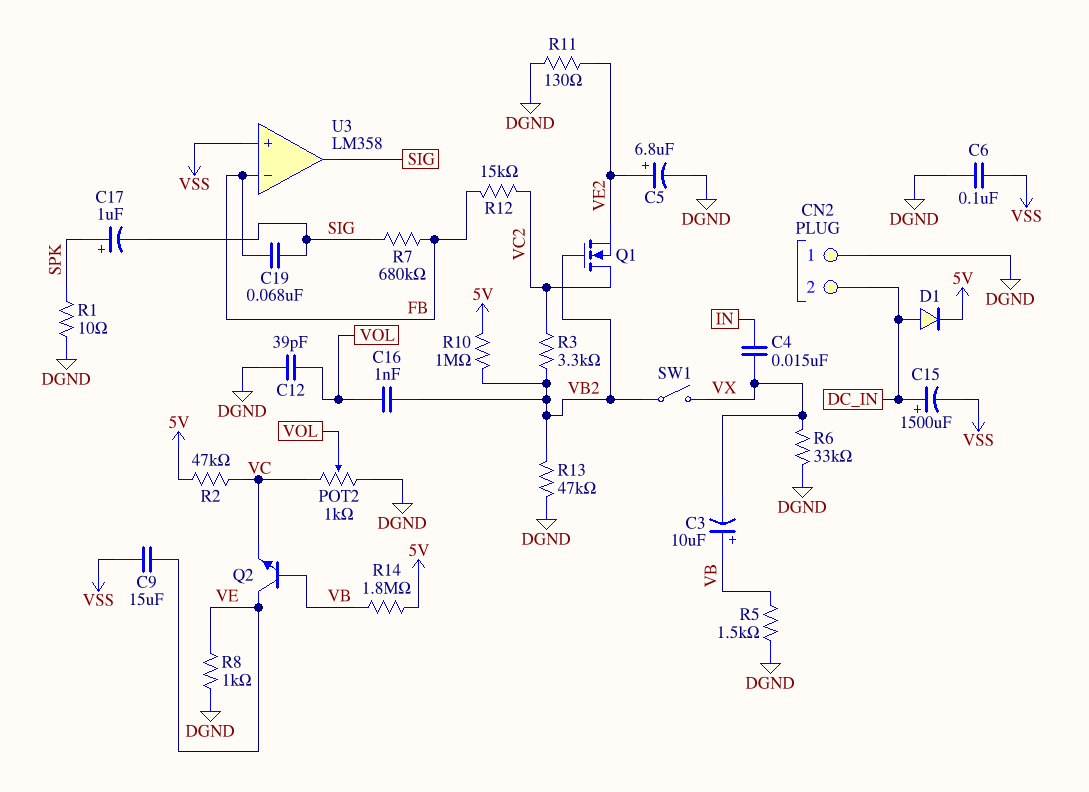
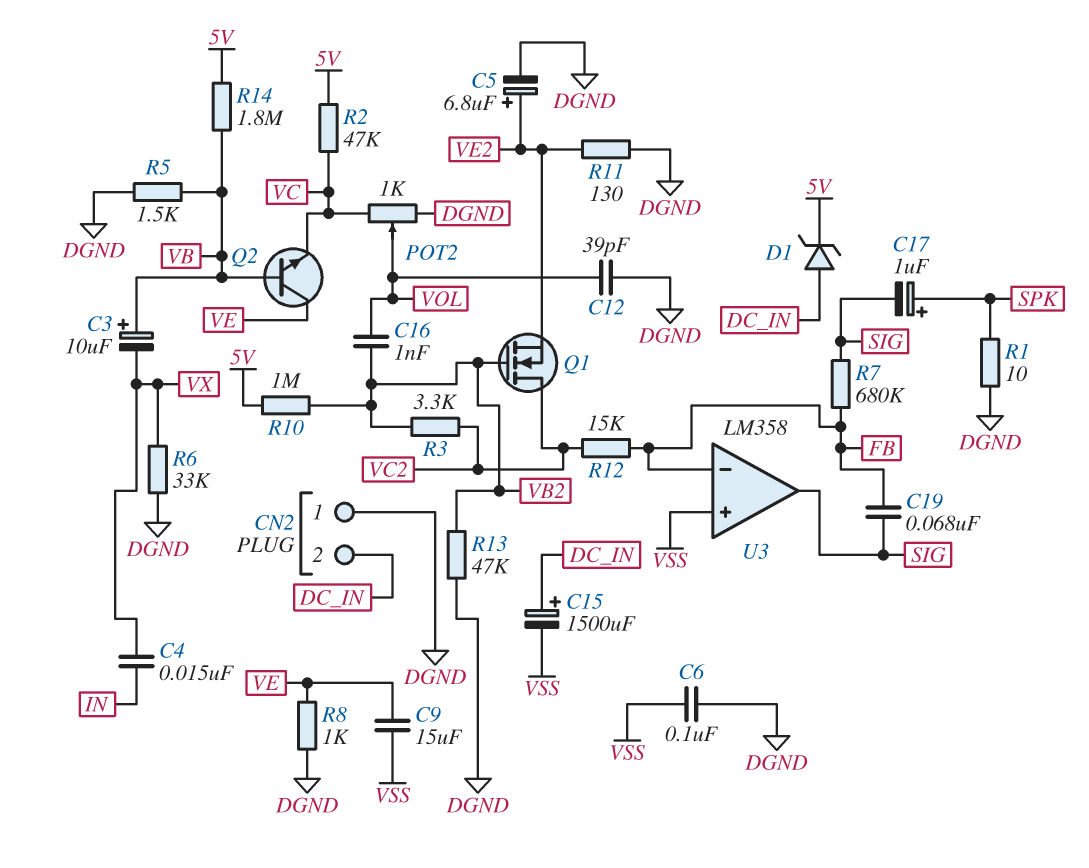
D1: diode (A DC_IN, K 5V) -> zener (A DC_IN, K 5V)
SW1: switch (VB2, VX) -> none

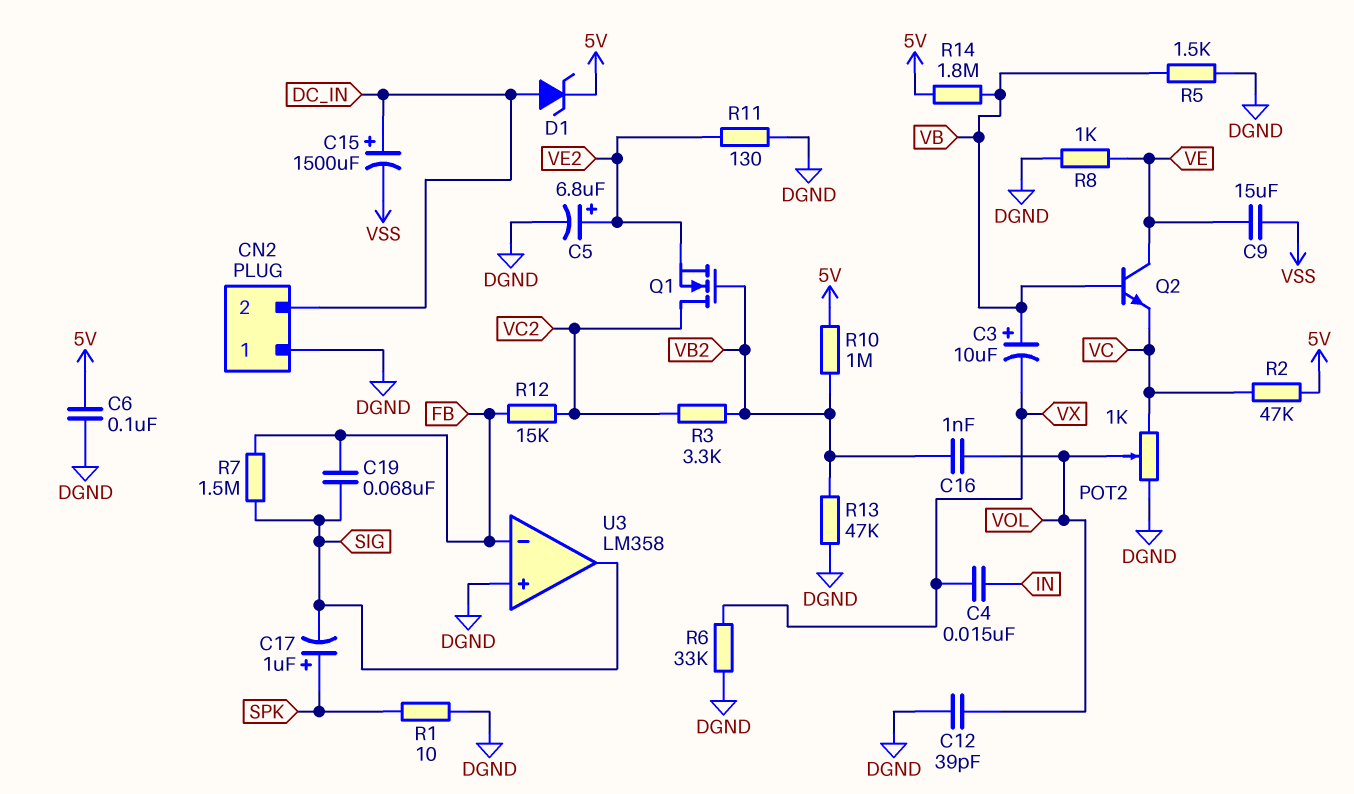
C6: 100nF (DGND, VSS) -> 100nF (5V, DGND)
R7: 680k (FB, SIG) -> 1.5M (FB, SIG)
U3 pin in+: VSS -> DGND

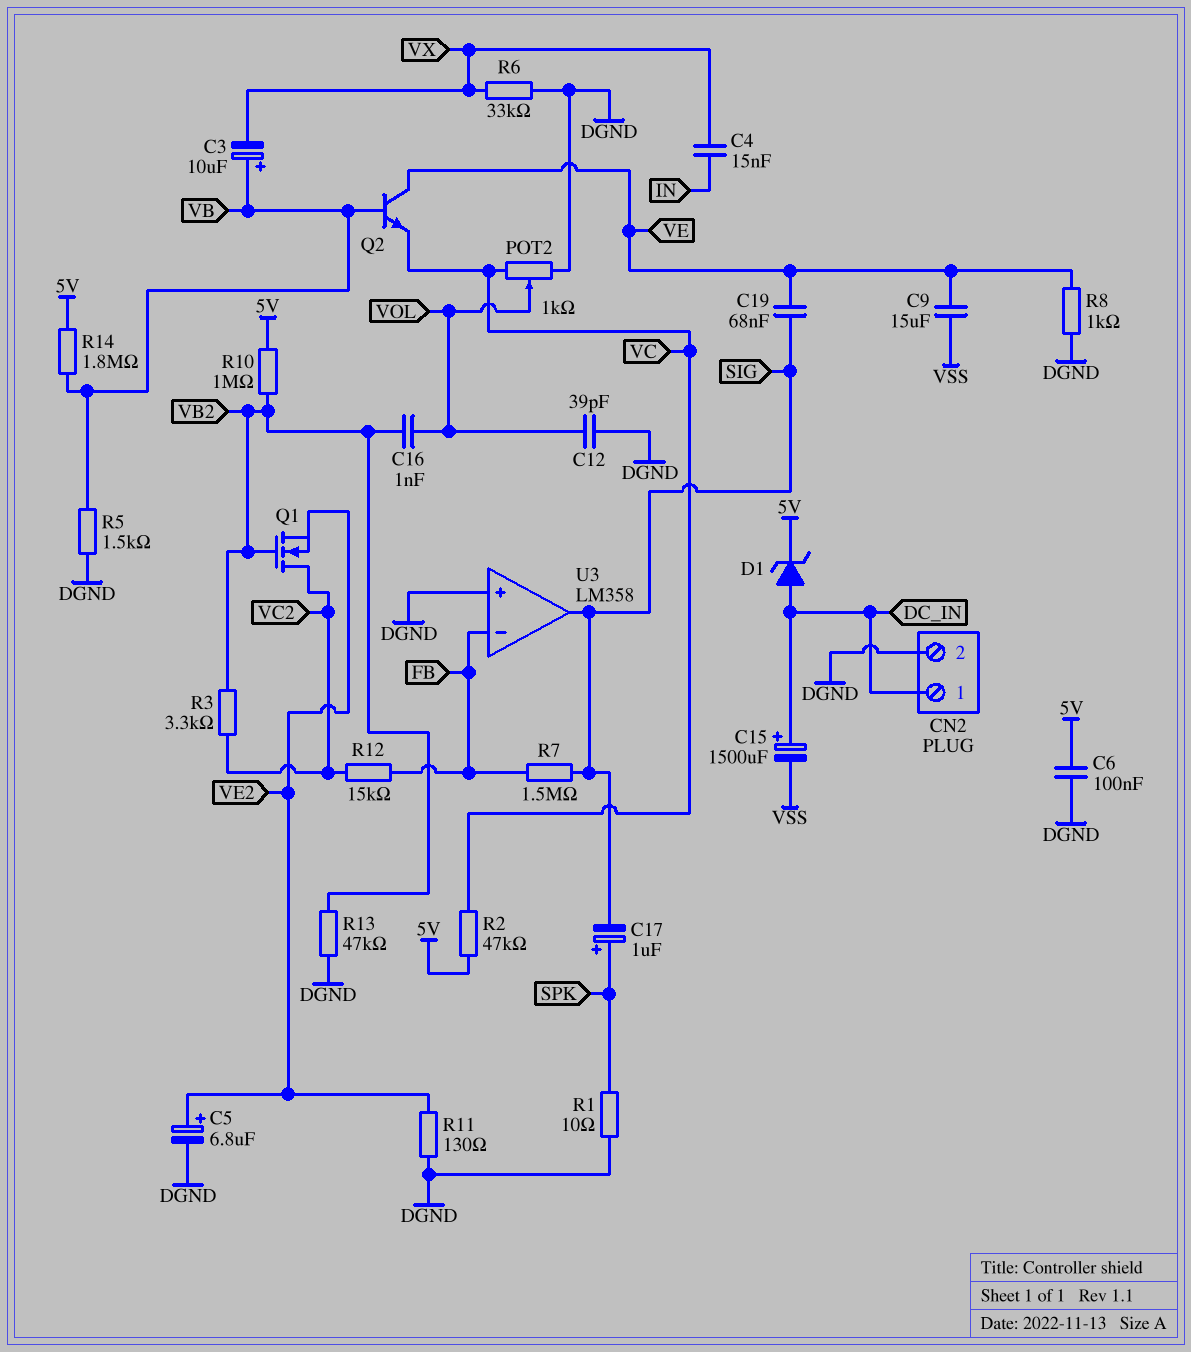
C19: 68nF (FB, SIG) -> 68nF (SIG, VE)
CN2 pin 1: DGND -> DC_IN
CN2 pin 2: DC_IN -> DGND

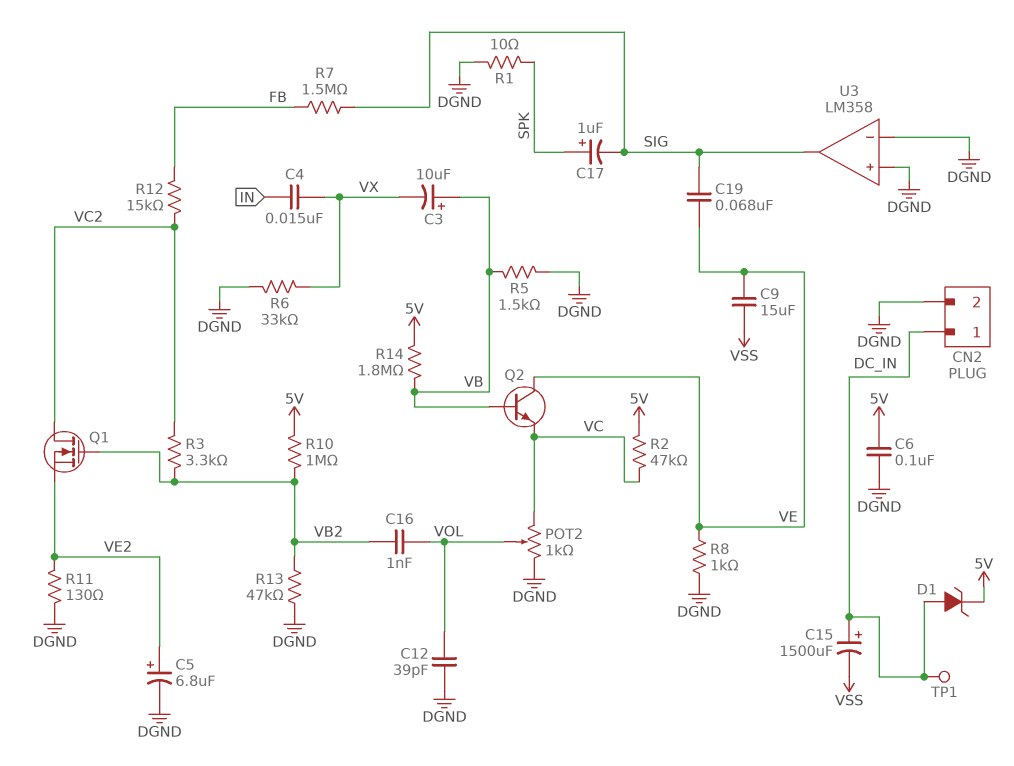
TP1: none -> test point (DC_IN)
U3 pin in-: FB -> DGND

